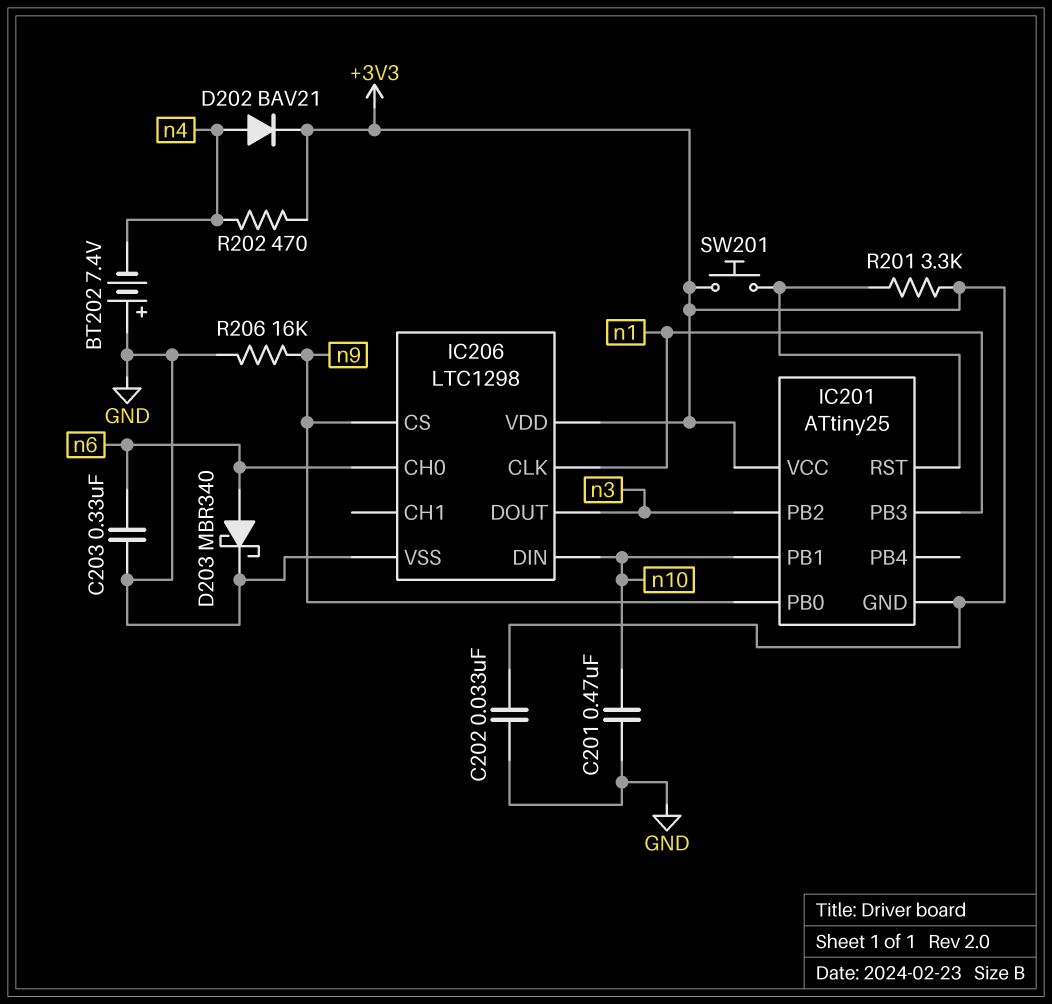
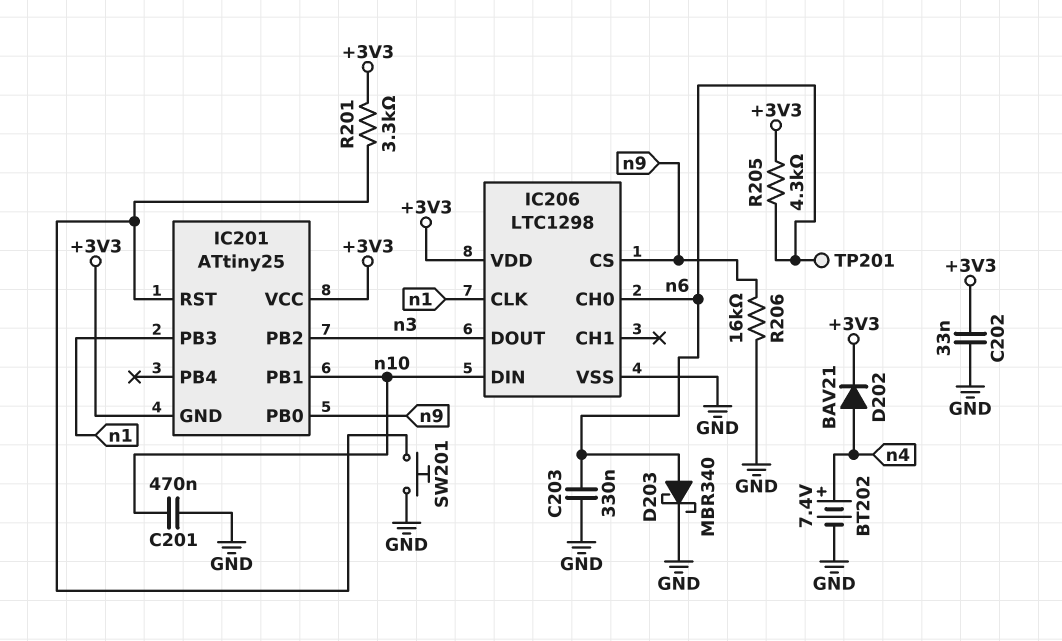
BT202: 7.4V (plus GND, minus n4) -> 7.4V (plus n4, minus GND)
R202: 470 (+3V3, n4) -> none
R205: none -> 4.3k (+3V3, n6)
SW201: button (+3V3, IC201/RST) -> button (GND, IC201/RST)
TP201: none -> test point (n6)

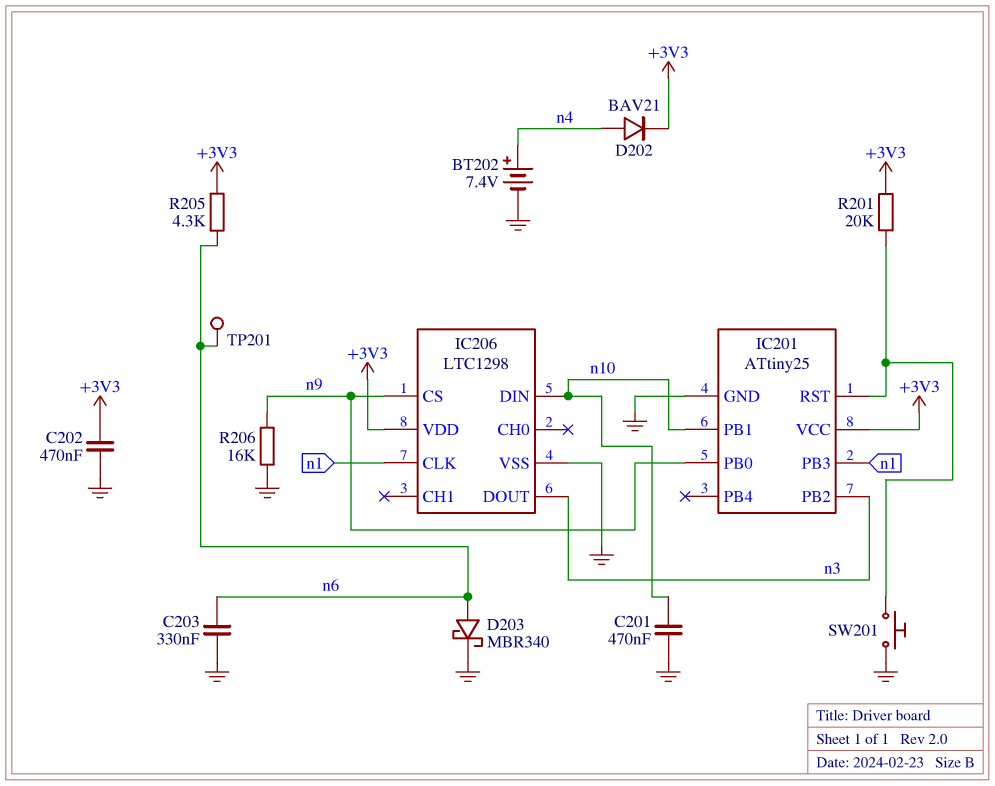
C202: 33nF (+3V3, GND) -> 470nF (+3V3, GND)
IC201 pin GND: +3V3 -> GND
IC206 pin CH0: n6 -> none
R201: 3.3k (+3V3, IC201/RST) -> 20k (+3V3, IC201/RST)

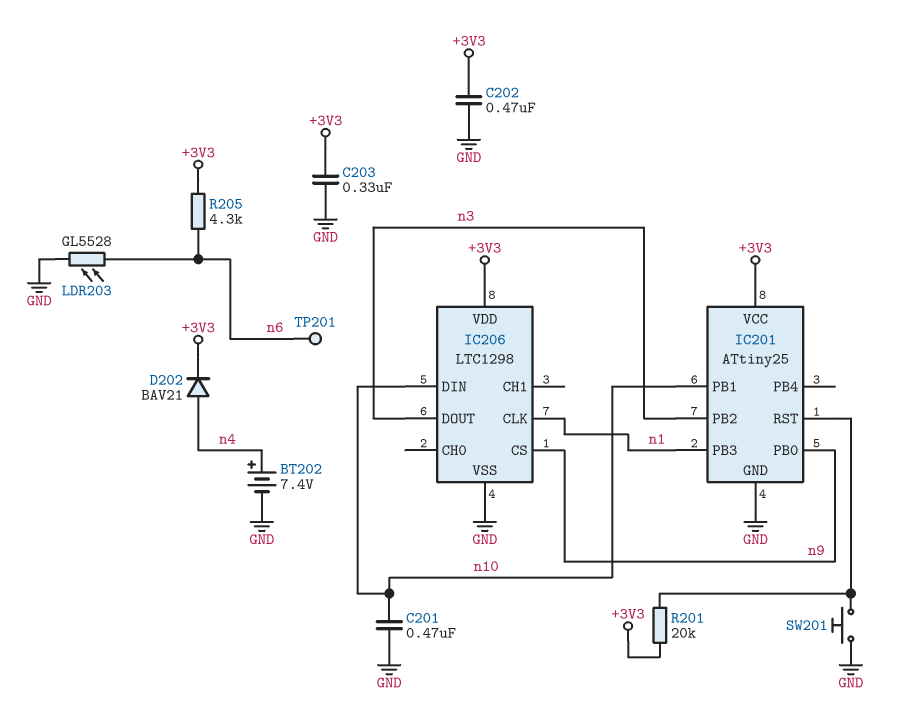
C203: 330nF (GND, n6) -> 330nF (+3V3, GND)
D203: schottky MBR340 (A n6, K GND) -> none
LDR203: none -> GL5528 (GND, n6)
R206: 16k (GND, n9) -> none

